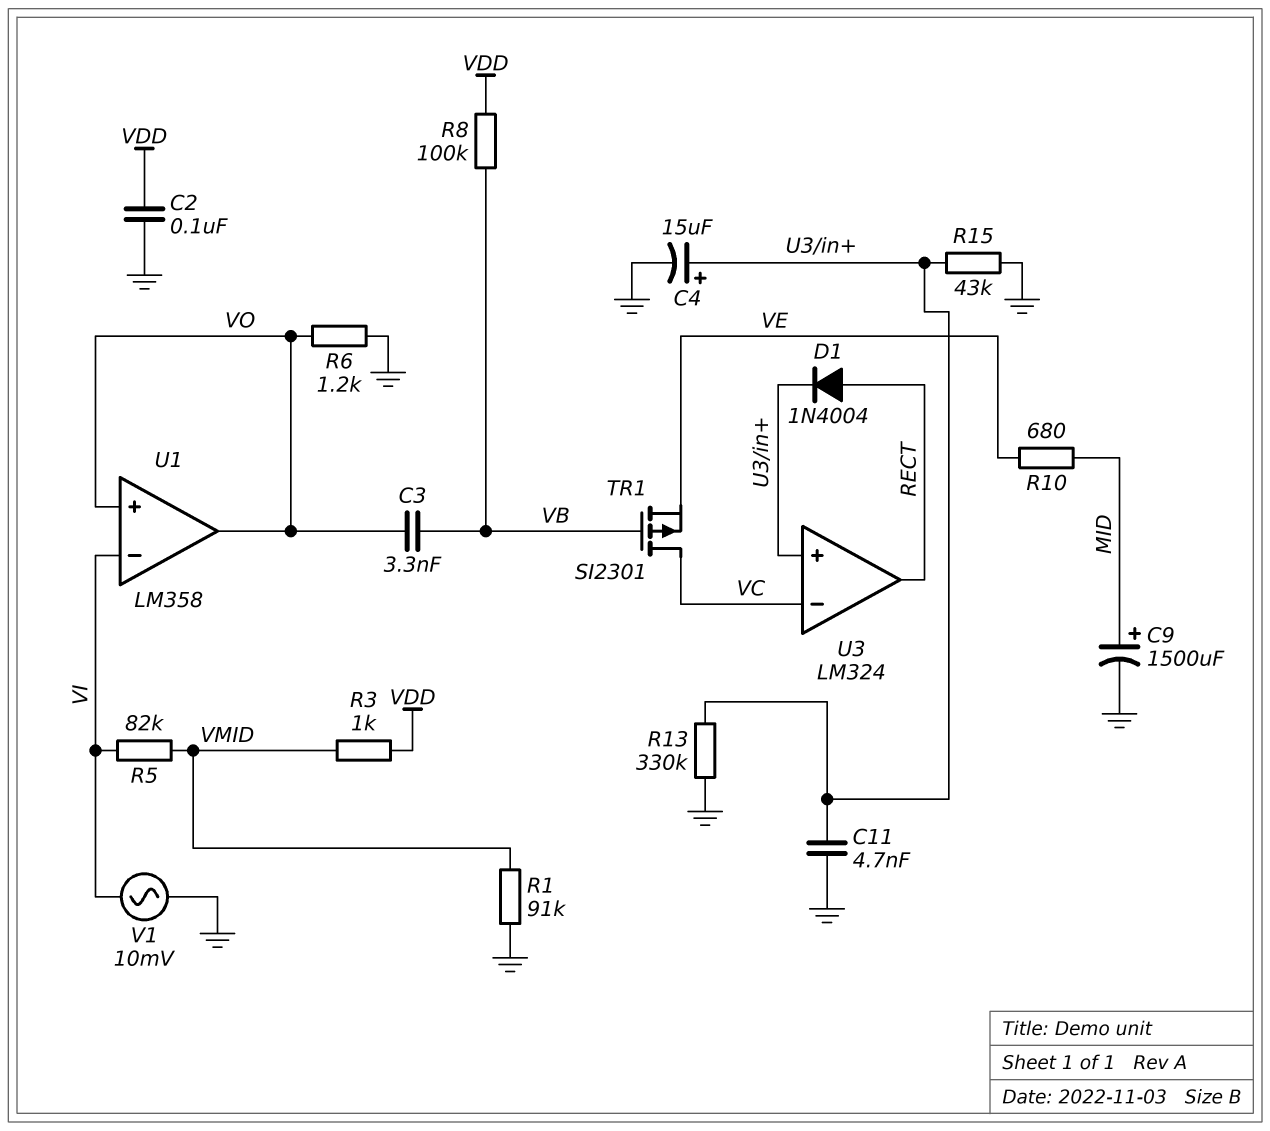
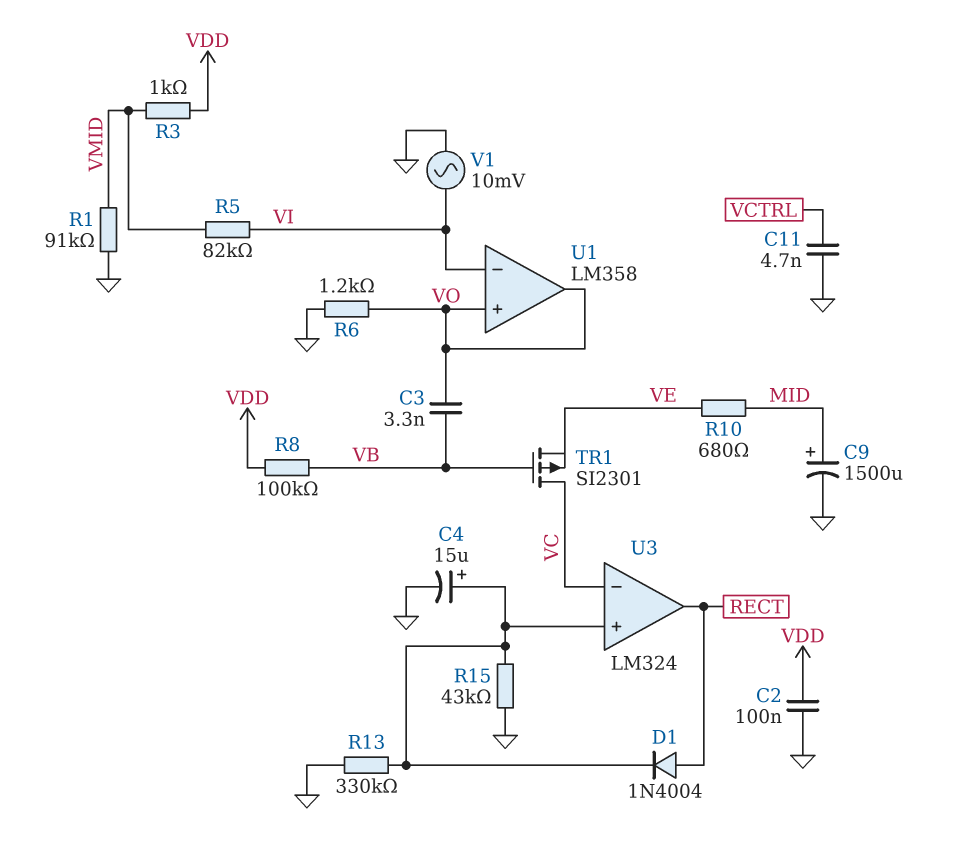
C11: 4.7nF (GND, U3/in+) -> 4.7nF (GND, VCTRL)

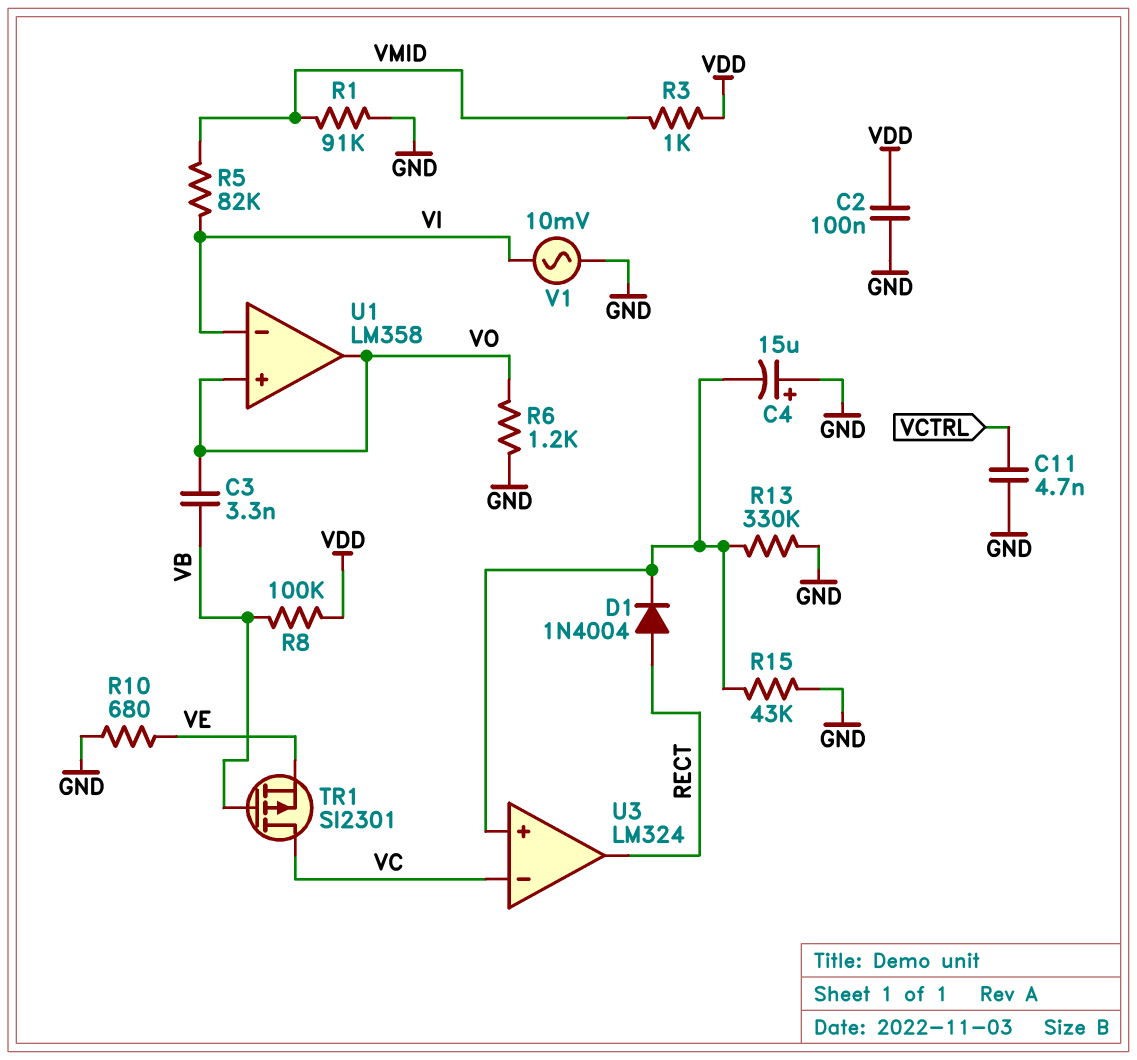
C4: 15uF (plus U3/in+, minus GND) -> 15uF (plus GND, minus U3/in+)
C9: 1500uF (plus MID, minus GND) -> none
R10: 680 (MID, VE) -> 680 (GND, VE)

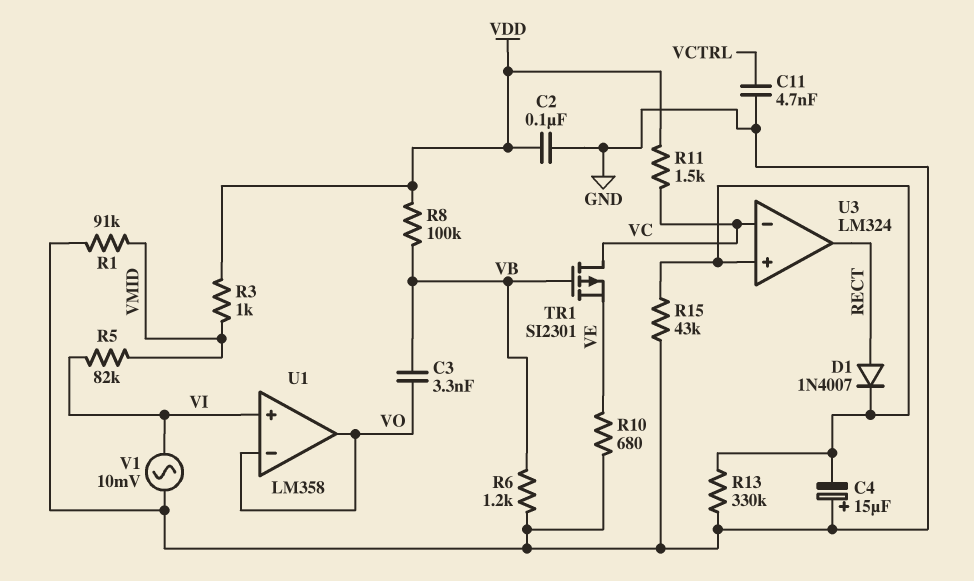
D1: diode 1N4004 (A RECT, K U3/in+) -> diode 1N4007 (A RECT, K U3/in+)
R6: 1.2k (GND, VO) -> 1.2k (GND, VB)
R11: none -> 1.5k (VC, VDD)
U1 pin in+: VO -> VI
U1 pin in-: VI -> VO

